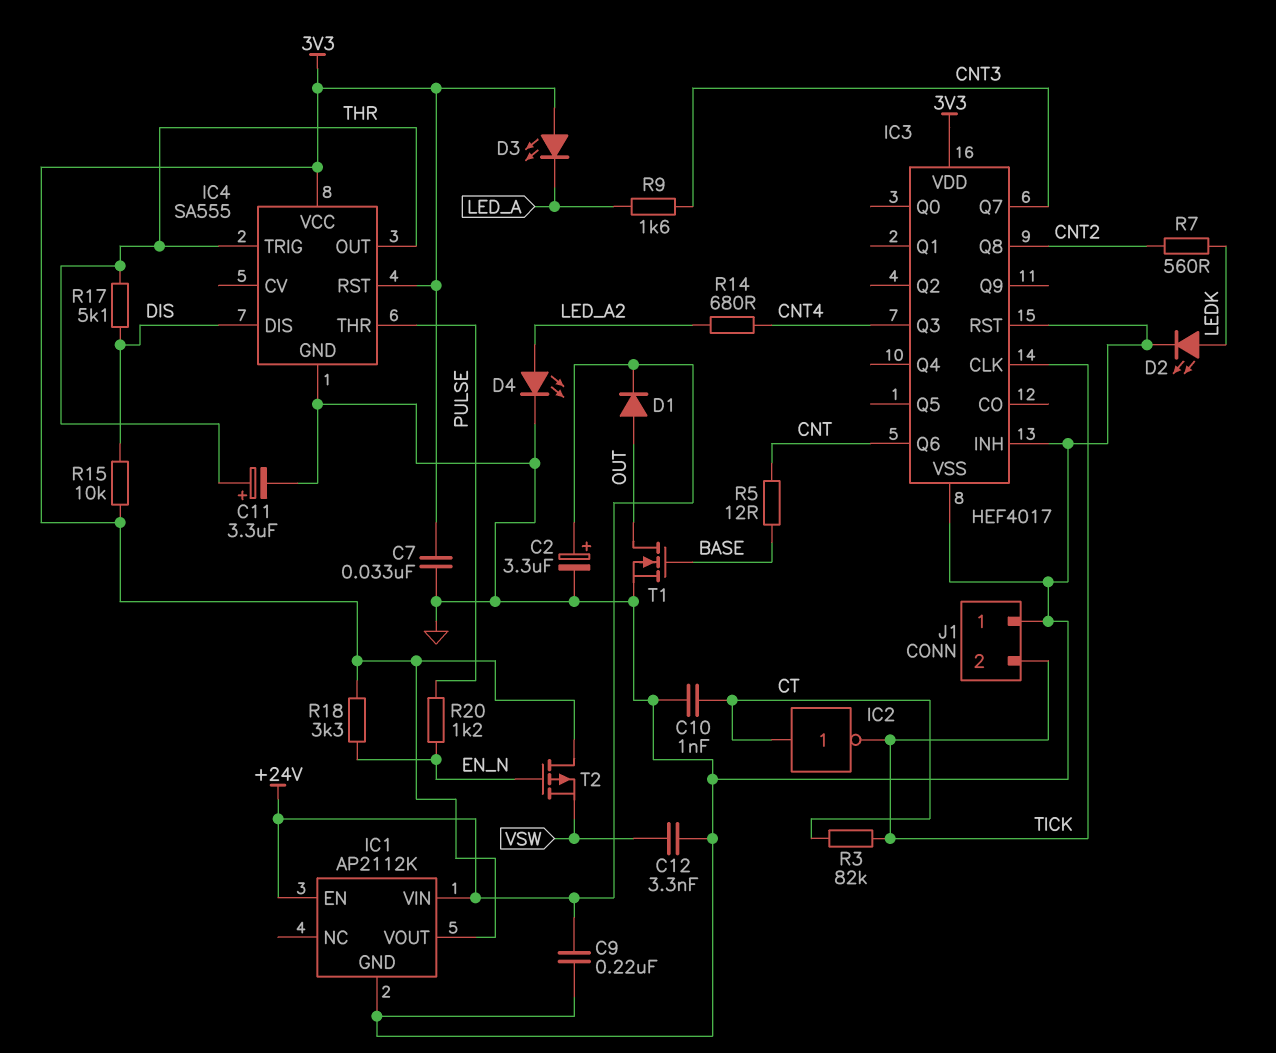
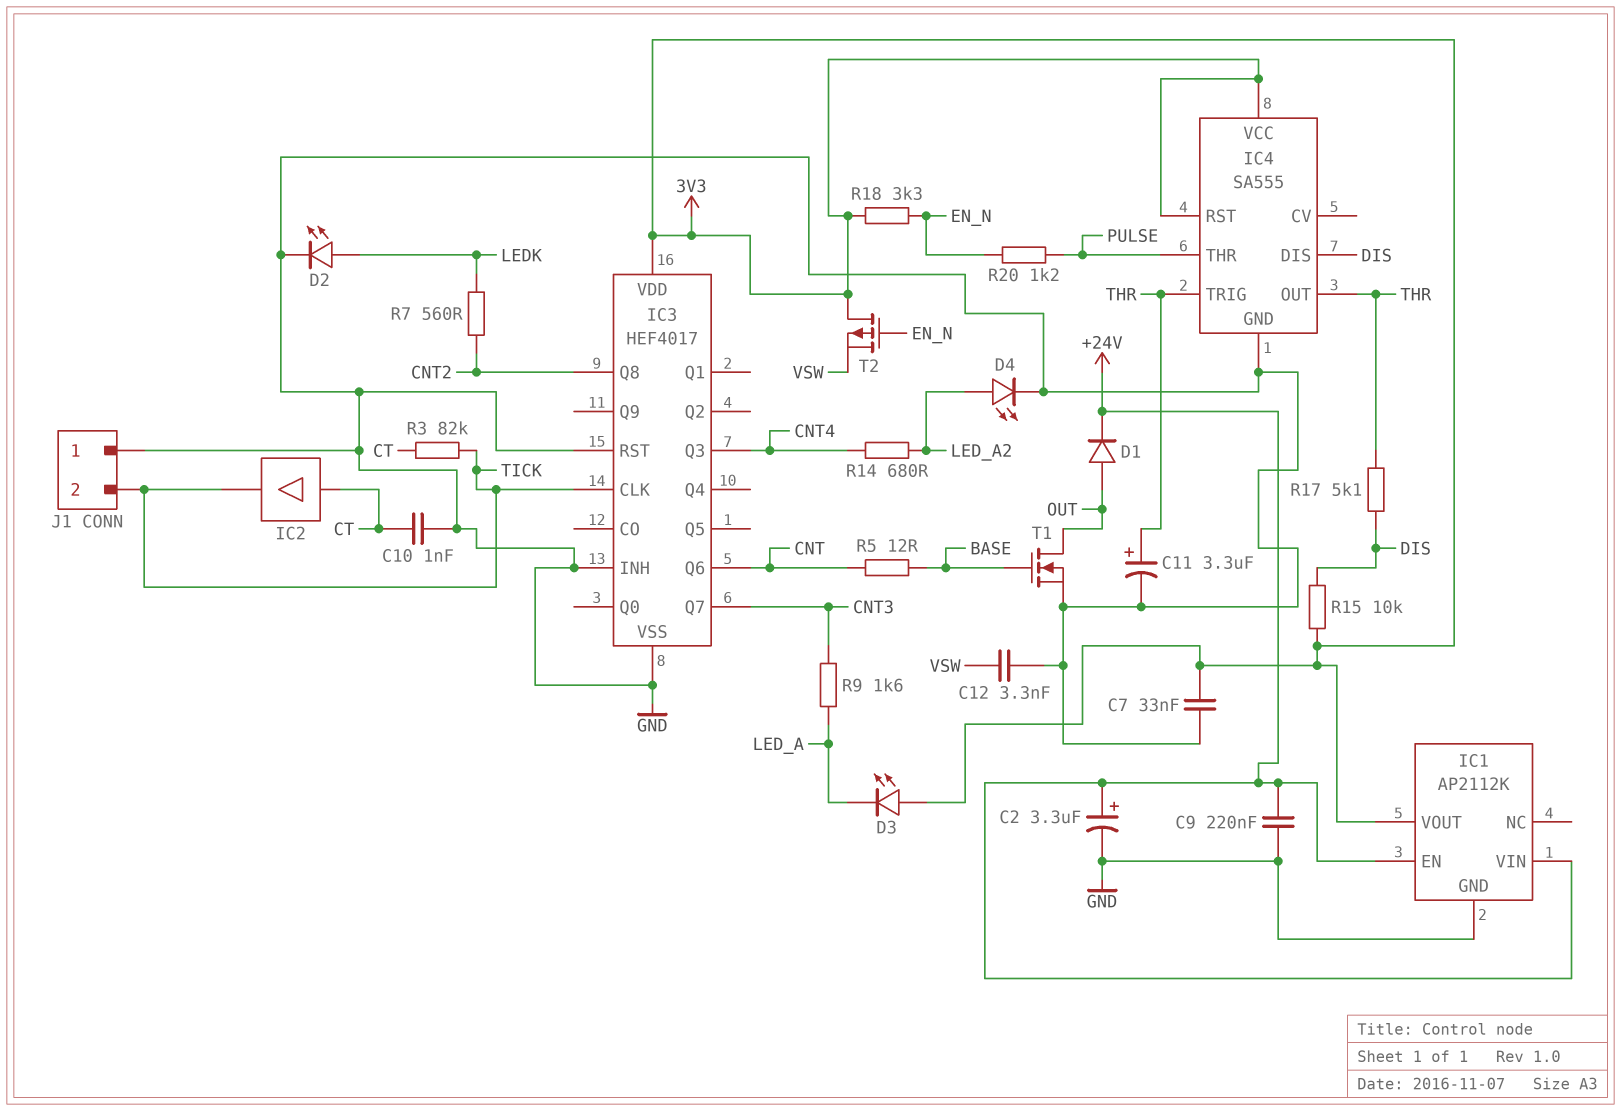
IC2: NOT (in CT, out TICK) -> buffer (in CT, out TICK)

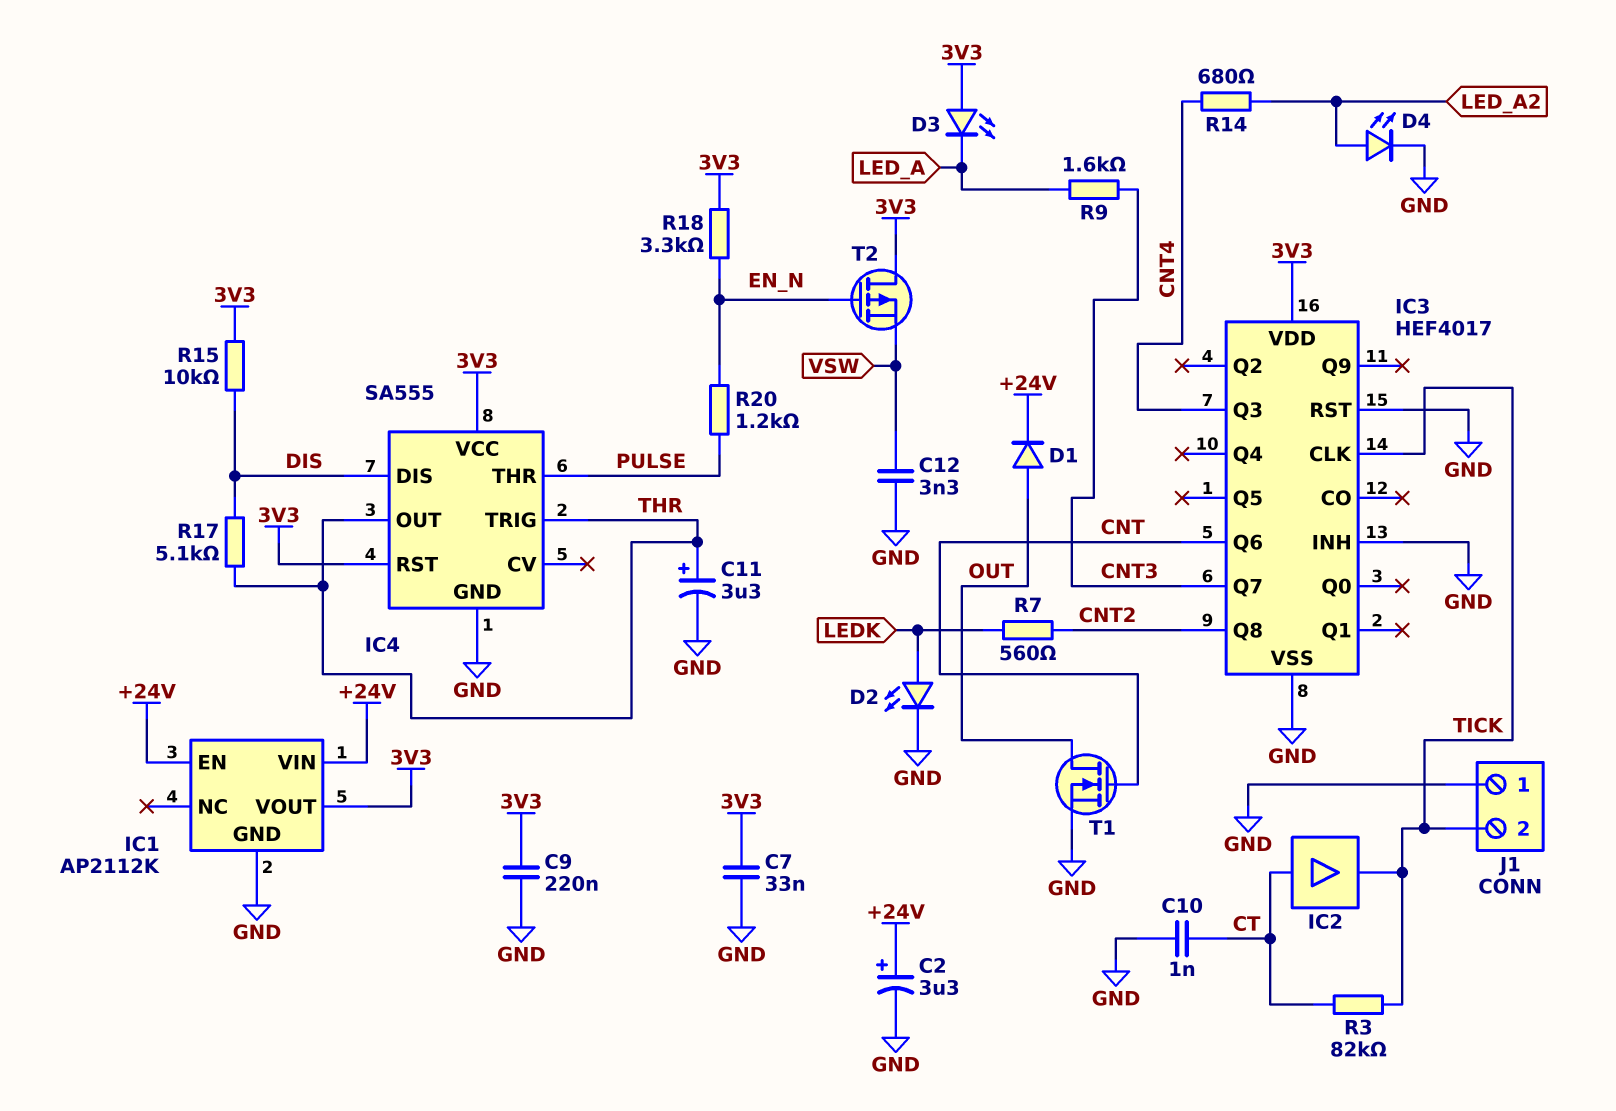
C9: 220nF (+24V, GND) -> 220nF (3V3, GND)
R5: 12 (BASE, CNT) -> none
T1: NMOS (G BASE, D OUT, S GND) -> NMOS (G CNT, D OUT, S GND)

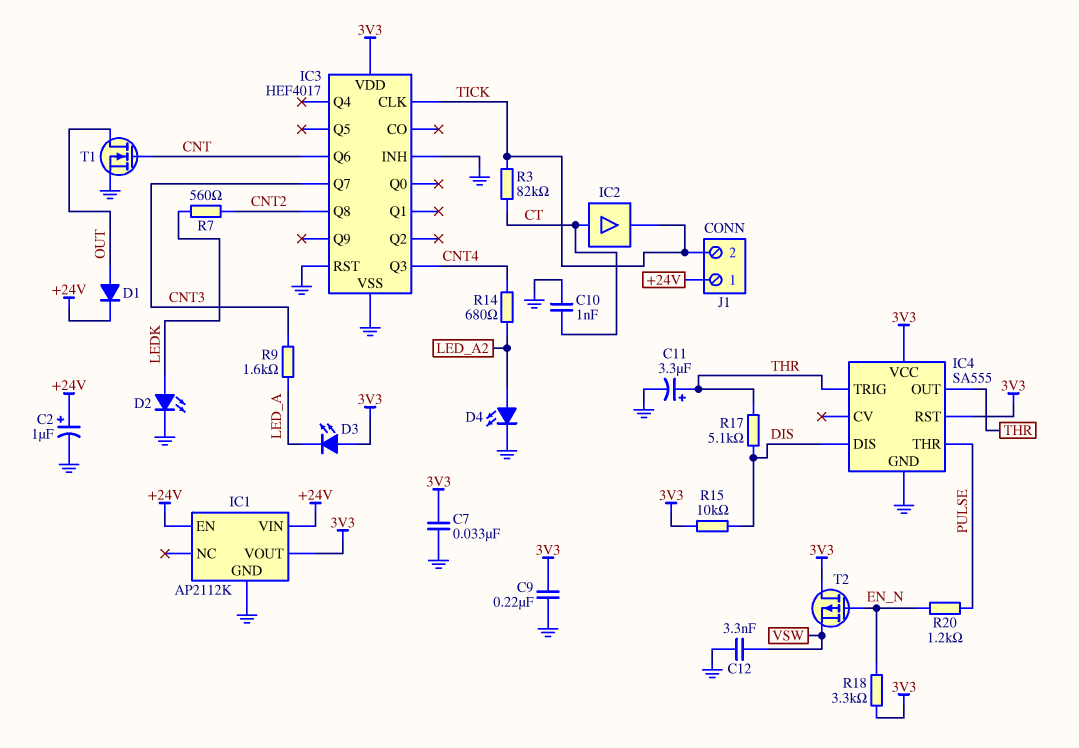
C2: 3.3uF (plus +24V, minus GND) -> 1uF (plus +24V, minus GND)
J1 pin 1: GND -> +24V

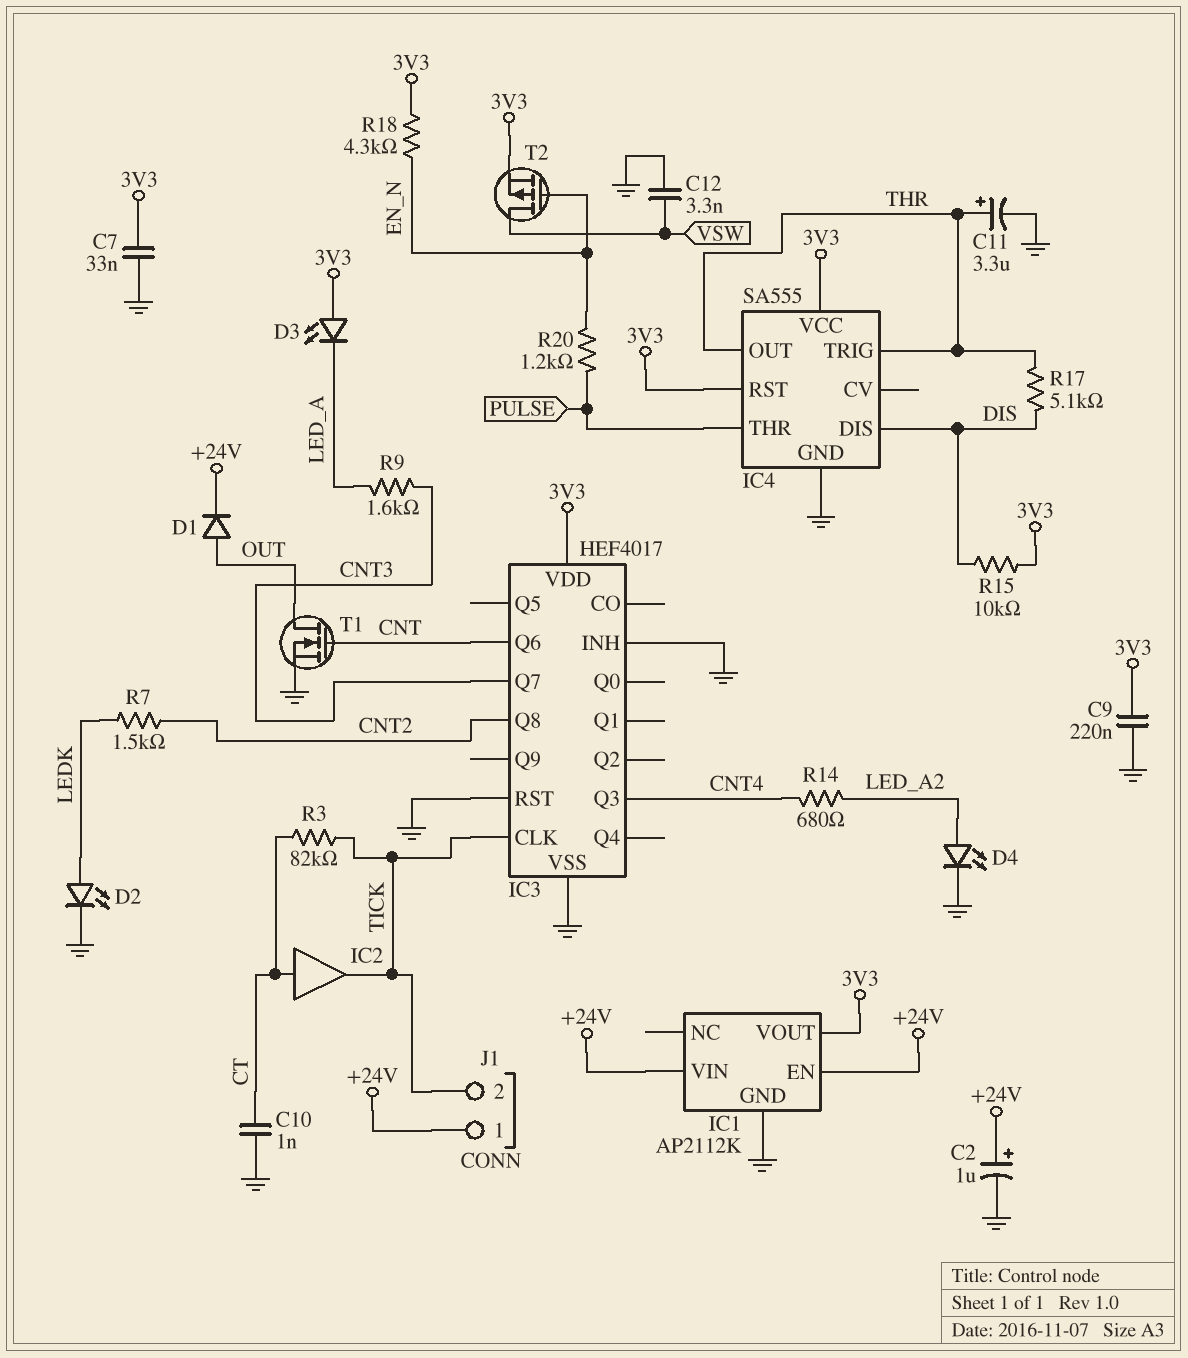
R7: 560 (CNT2, LEDK) -> 1.5k (CNT2, LEDK)
R18: 3.3k (3V3, EN_N) -> 4.3k (3V3, EN_N)
T2: PMOS (G EN_N, D 3V3, S VSW) -> PMOS (G EN_N, D VSW, S 3V3)

